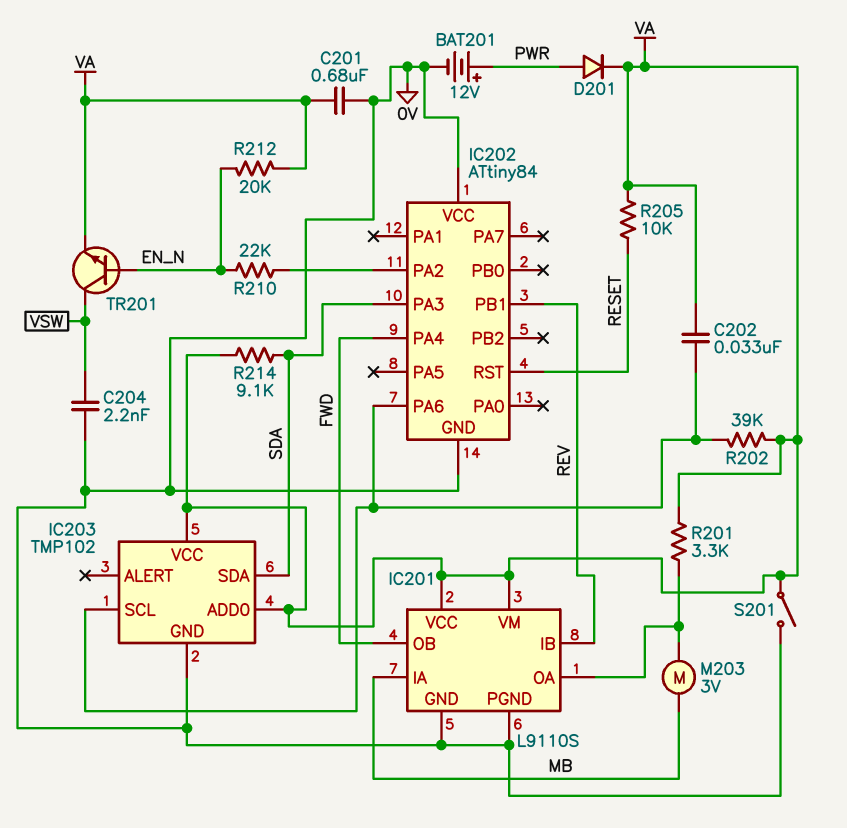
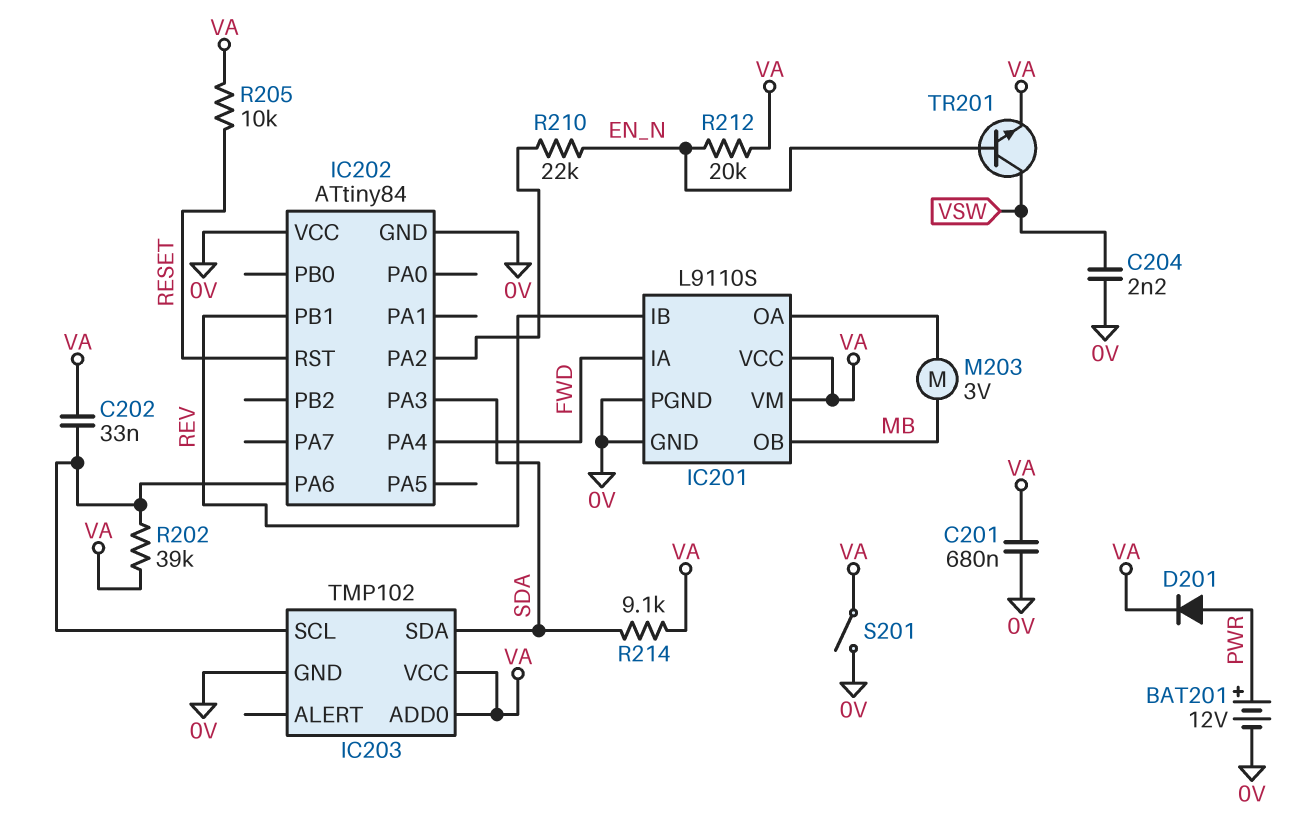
IC201 pin IA: MB -> FWD
IC201 pin OB: FWD -> MB
R201: 3.3k (IC201/OA, VA) -> none

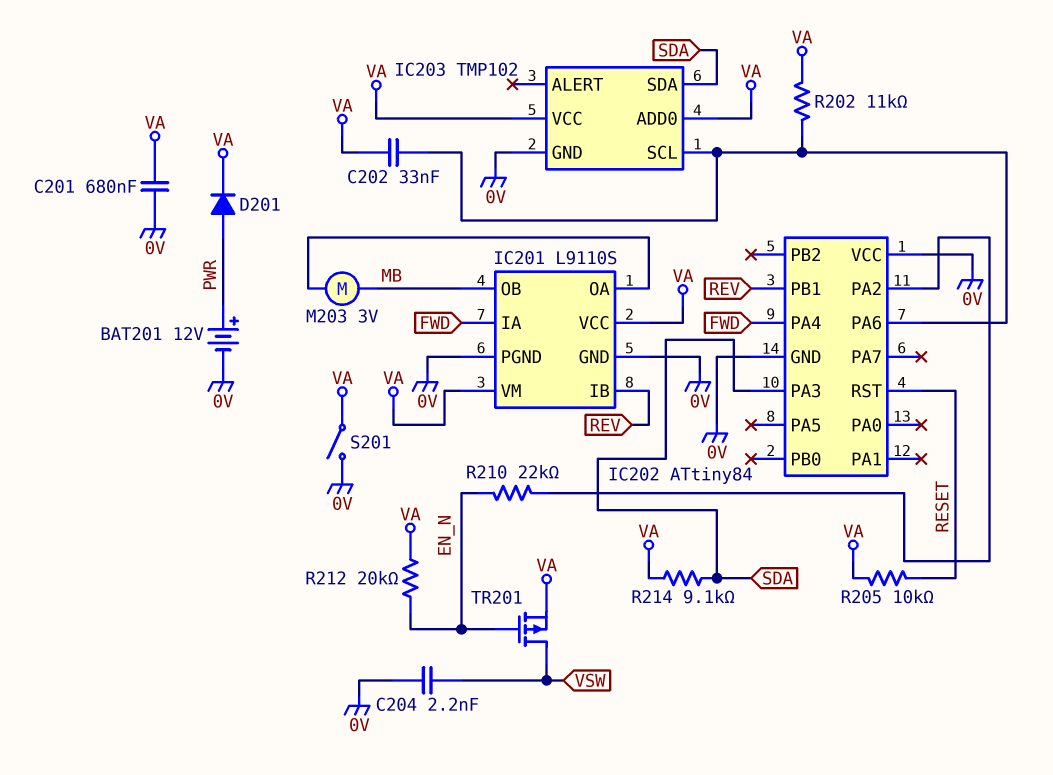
R202: 39k (IC202/PA6, VA) -> 11k (IC202/PA6, VA)
TR201: NPN (B EN_N, C VSW, E VA) -> PMOS (G EN_N, D VSW, S VA)

